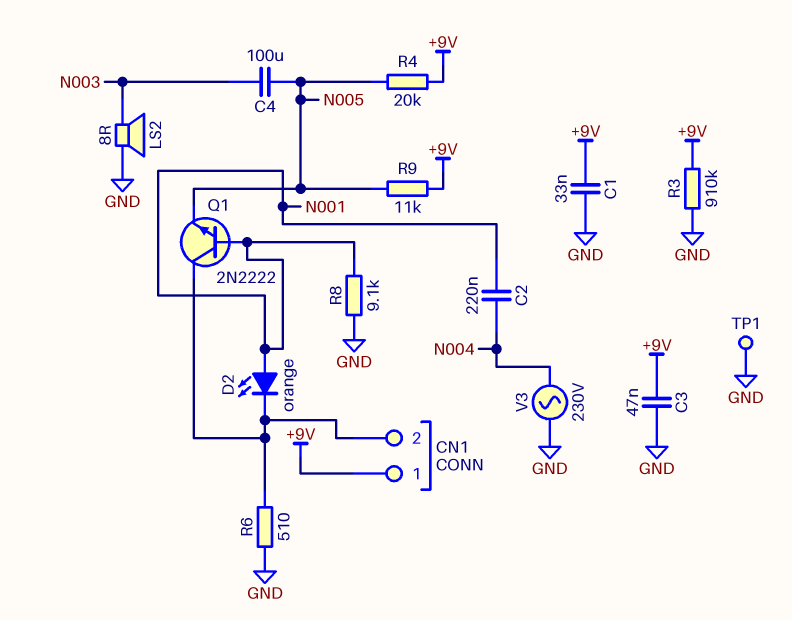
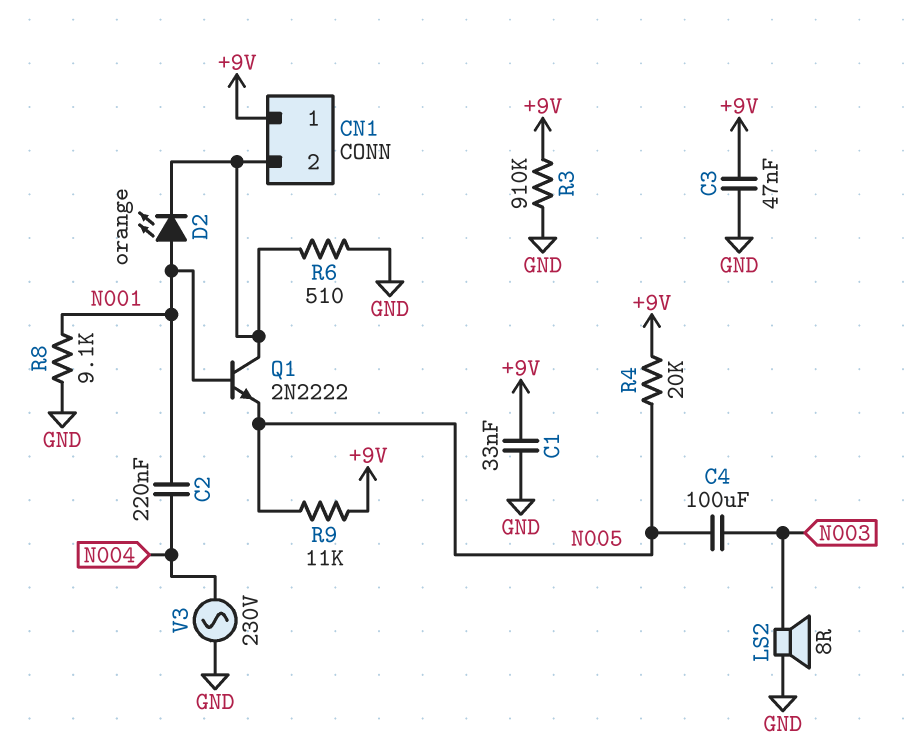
TP1: test point (GND) -> none

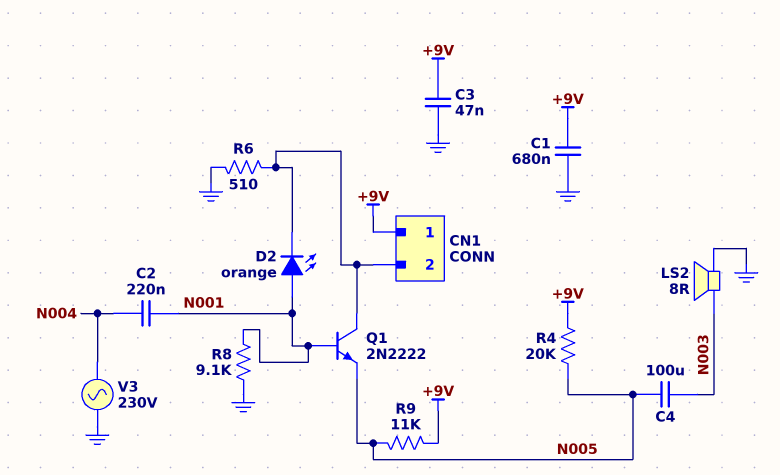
C1: 33nF (+9V, GND) -> 680nF (+9V, GND)
R3: 910k (+9V, GND) -> none

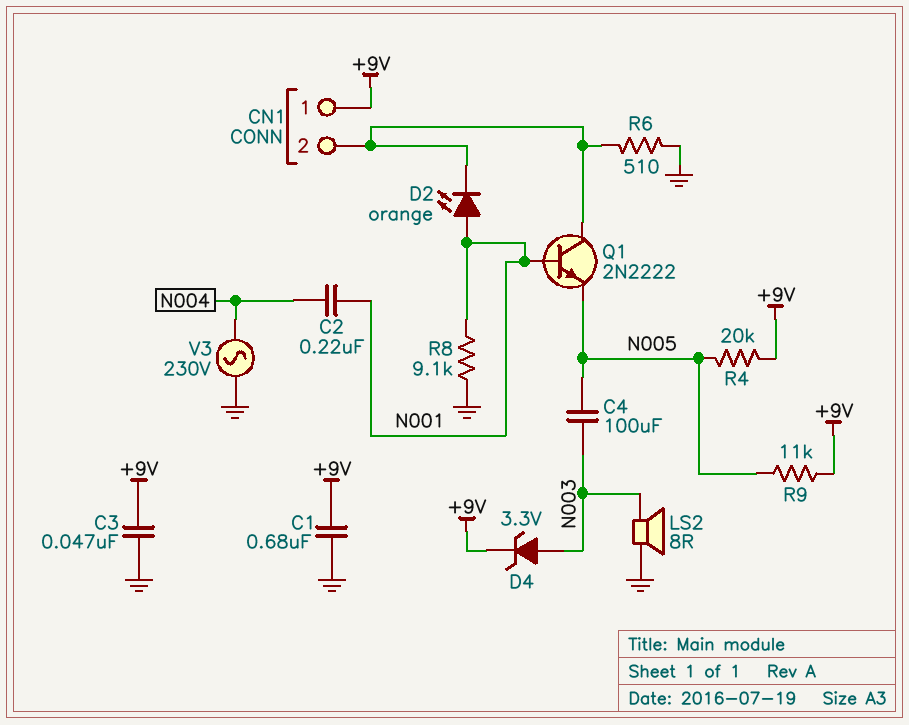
D4: none -> zener 3.3V (A N003, K +9V)

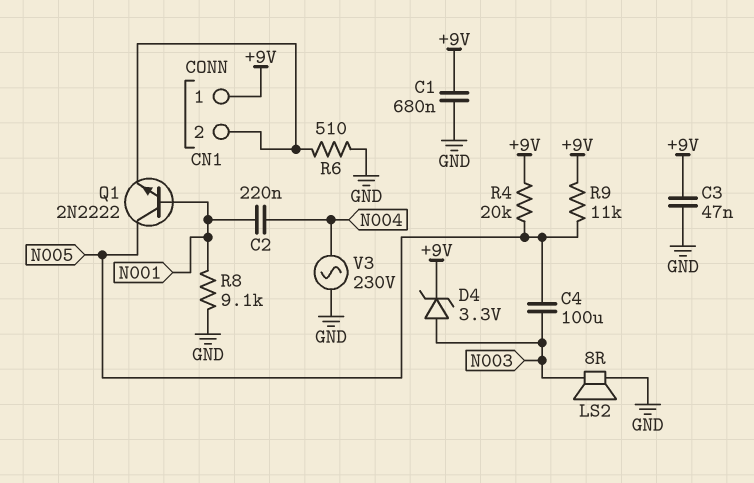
D2: LED orange (A N001, K CN1/2) -> none
Q1: NPN 2N2222 (B N001, C CN1/2, E N005) -> NPN 2N2222 (B N001, C N005, E CN1/2)

